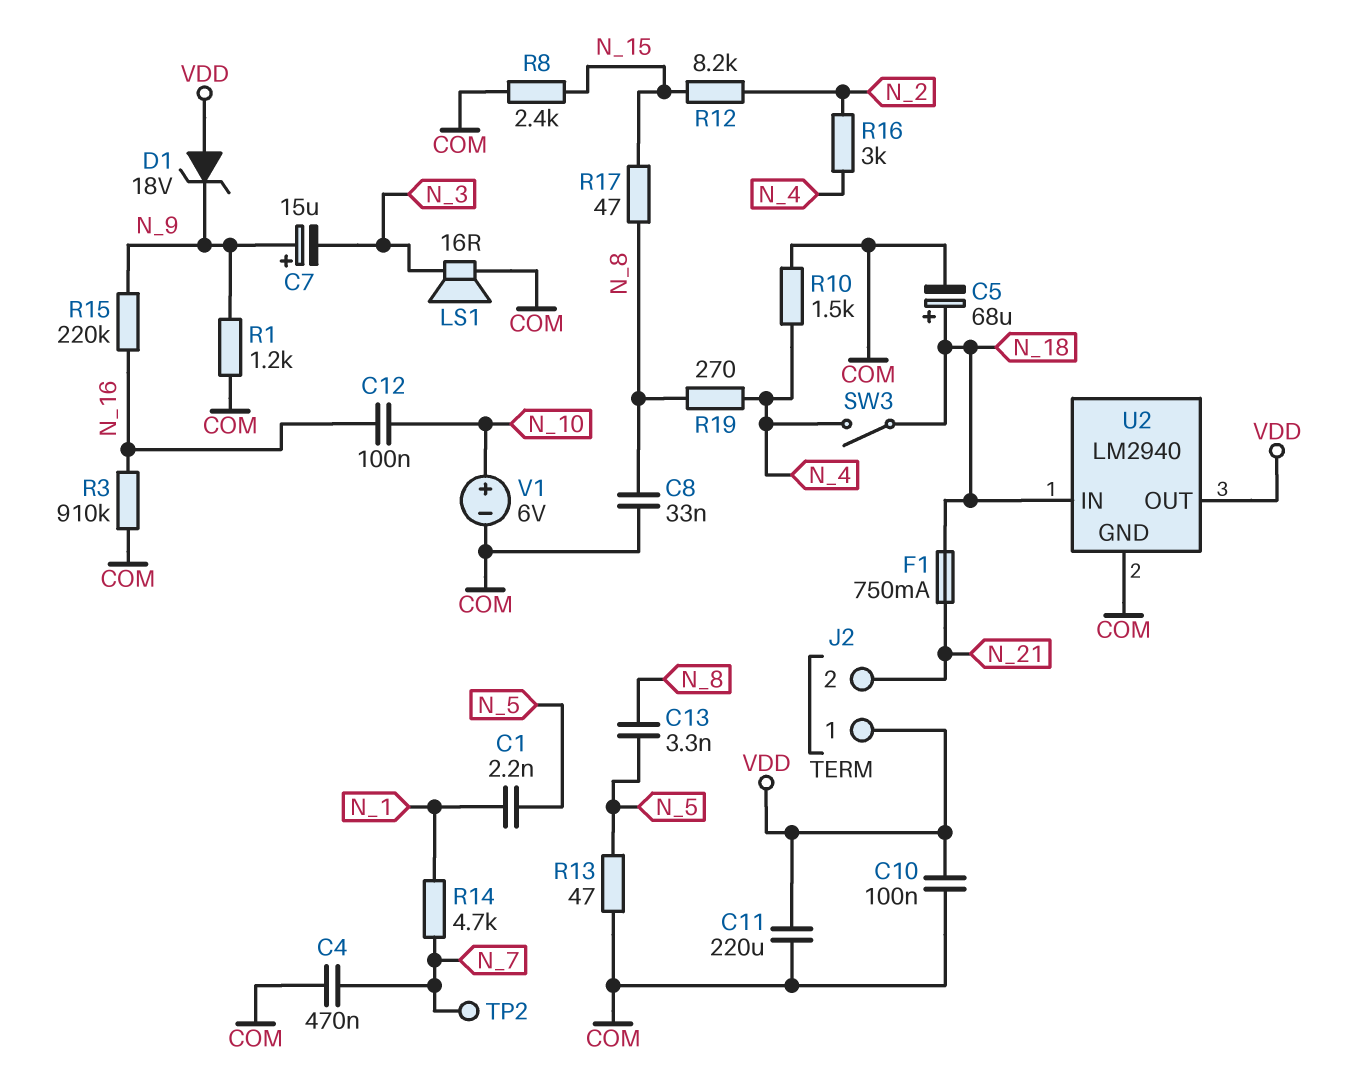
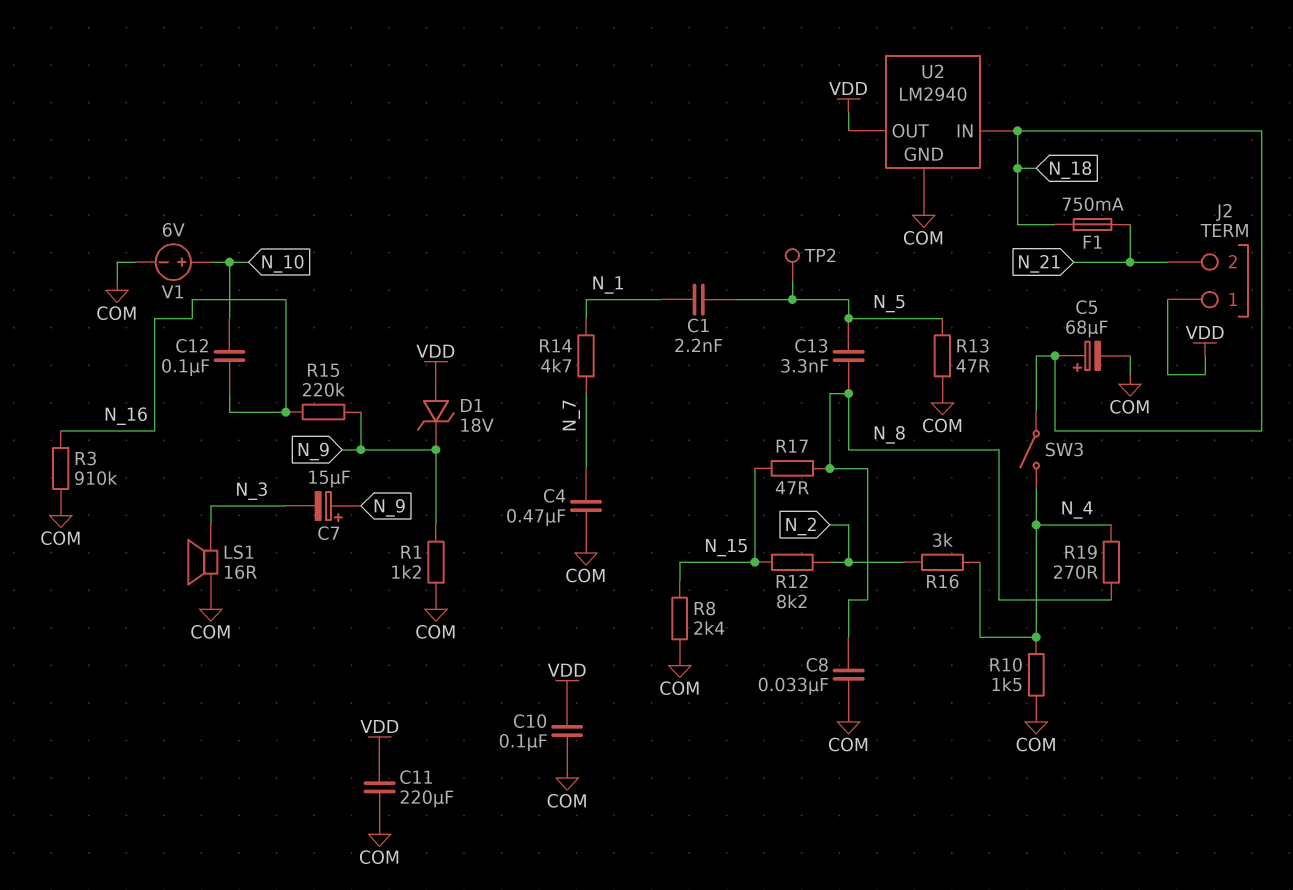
TP2: test point (N_7) -> test point (N_5)

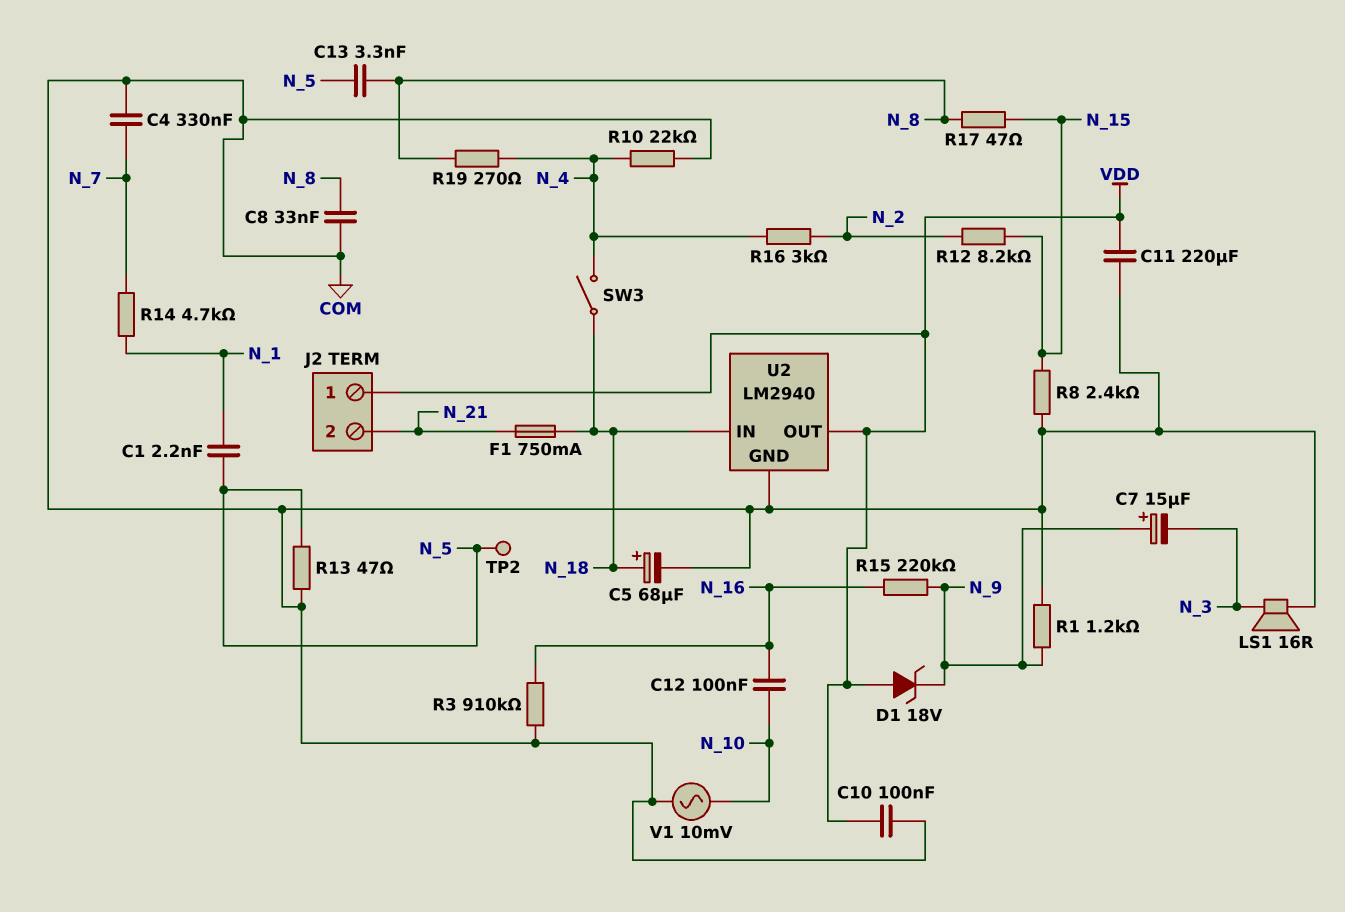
C4: 470nF (COM, N_7) -> 330nF (COM, N_7)
R10: 1.5k (COM, N_4) -> 22k (COM, N_4)
V1: 6V (plus N_10, minus COM) -> AC 10mV (COM, N_10)

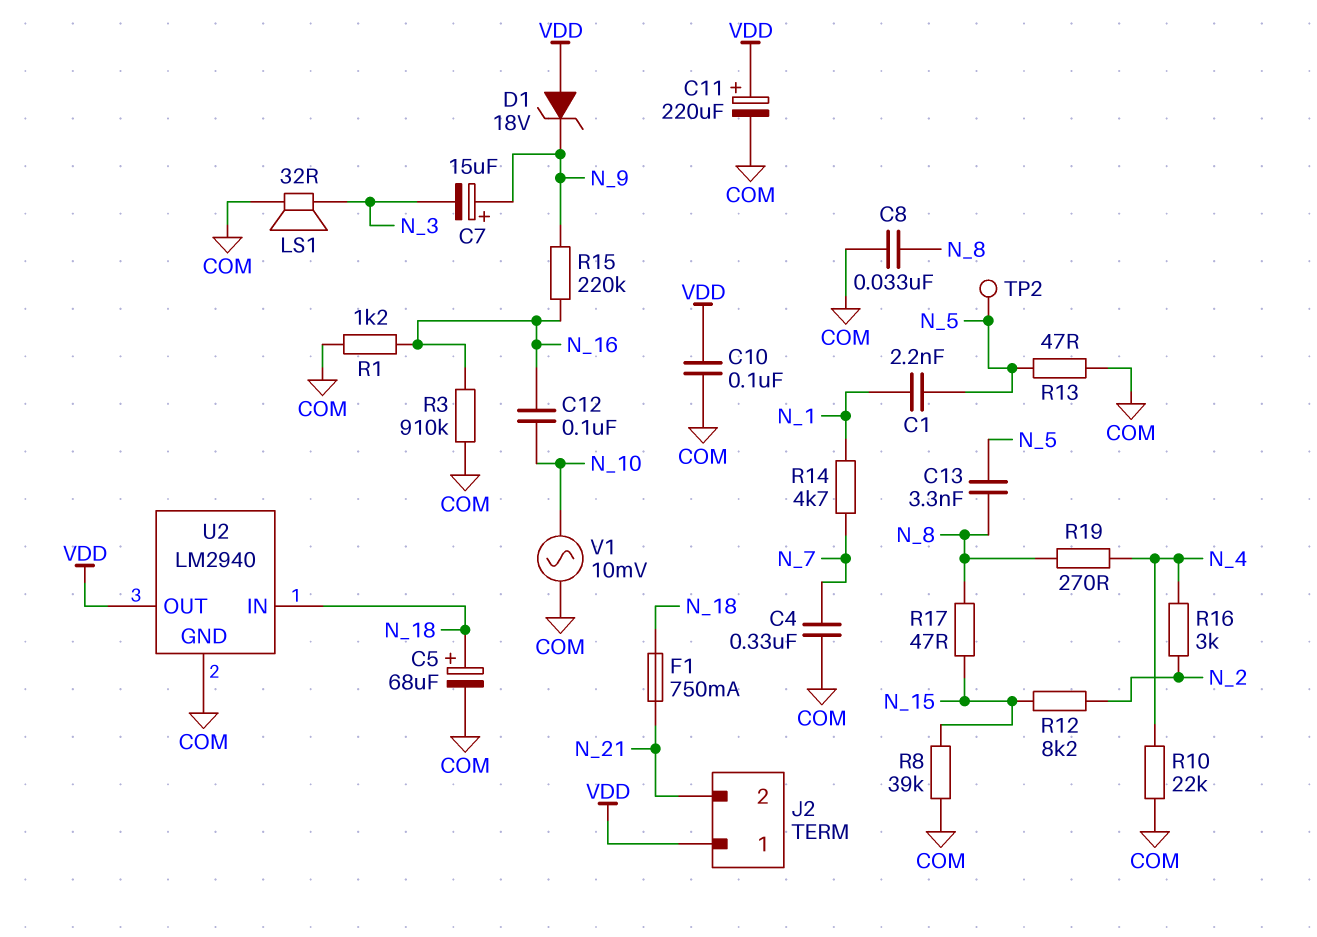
C11: 220uF (COM, VDD) -> 220uF (plus VDD, minus COM)
LS1: speaker 16R (COM, N_3) -> speaker 32R (COM, N_3)
R1: 1.2k (COM, N_9) -> 1.2k (COM, N_16)
R8: 2.4k (COM, N_15) -> 39k (COM, N_15)
SW3: switch (N_4, N_18) -> none

